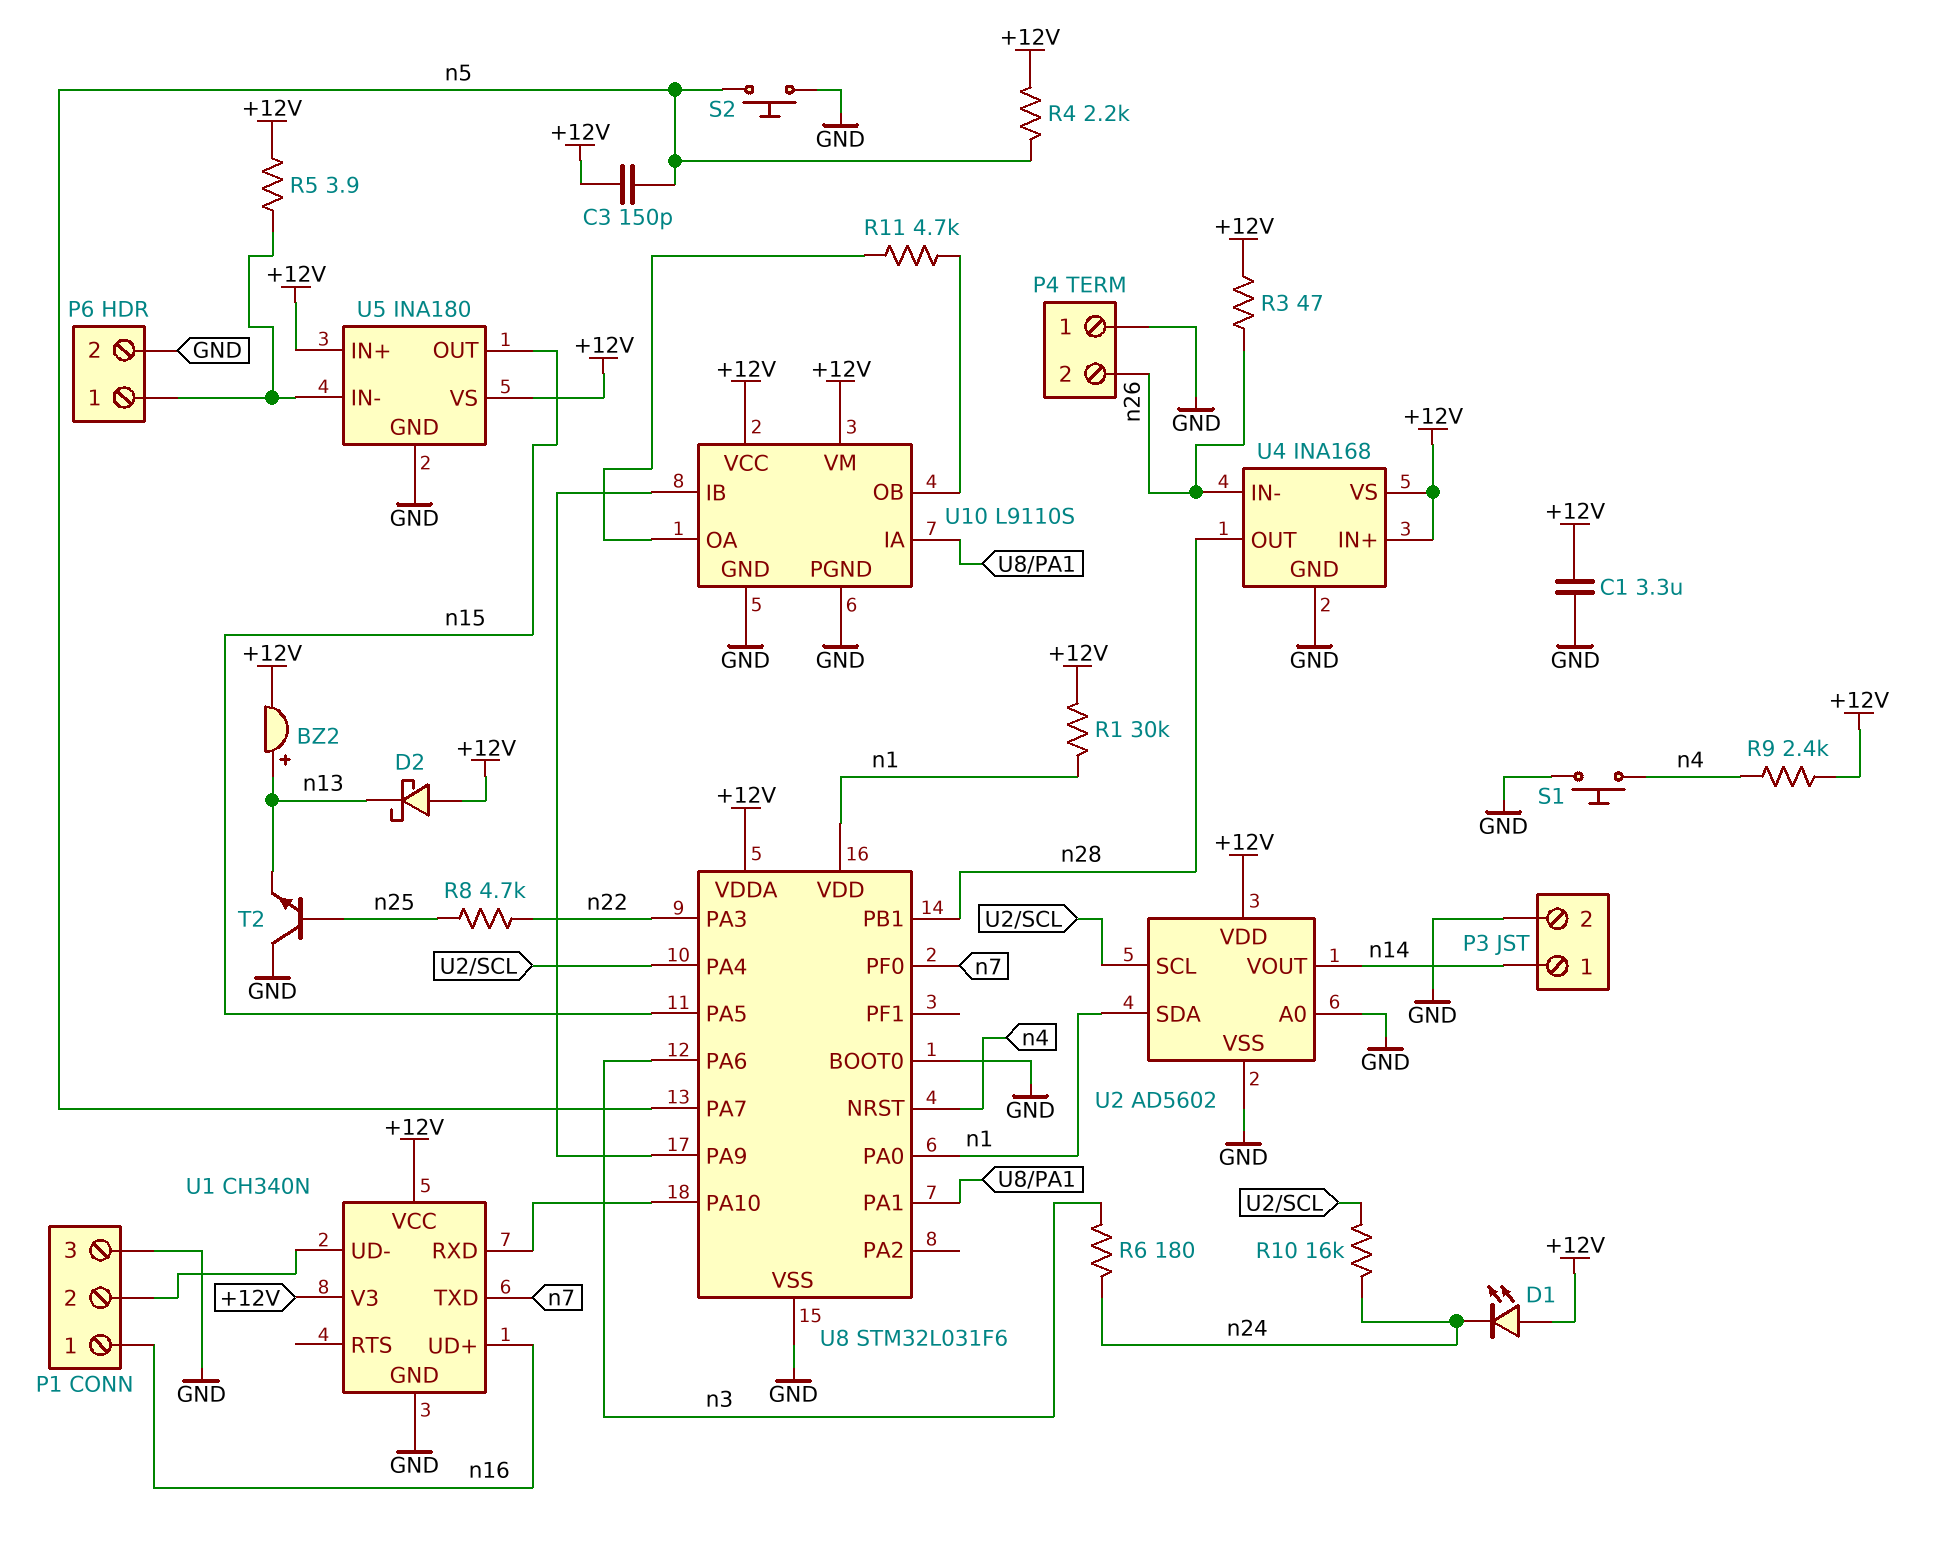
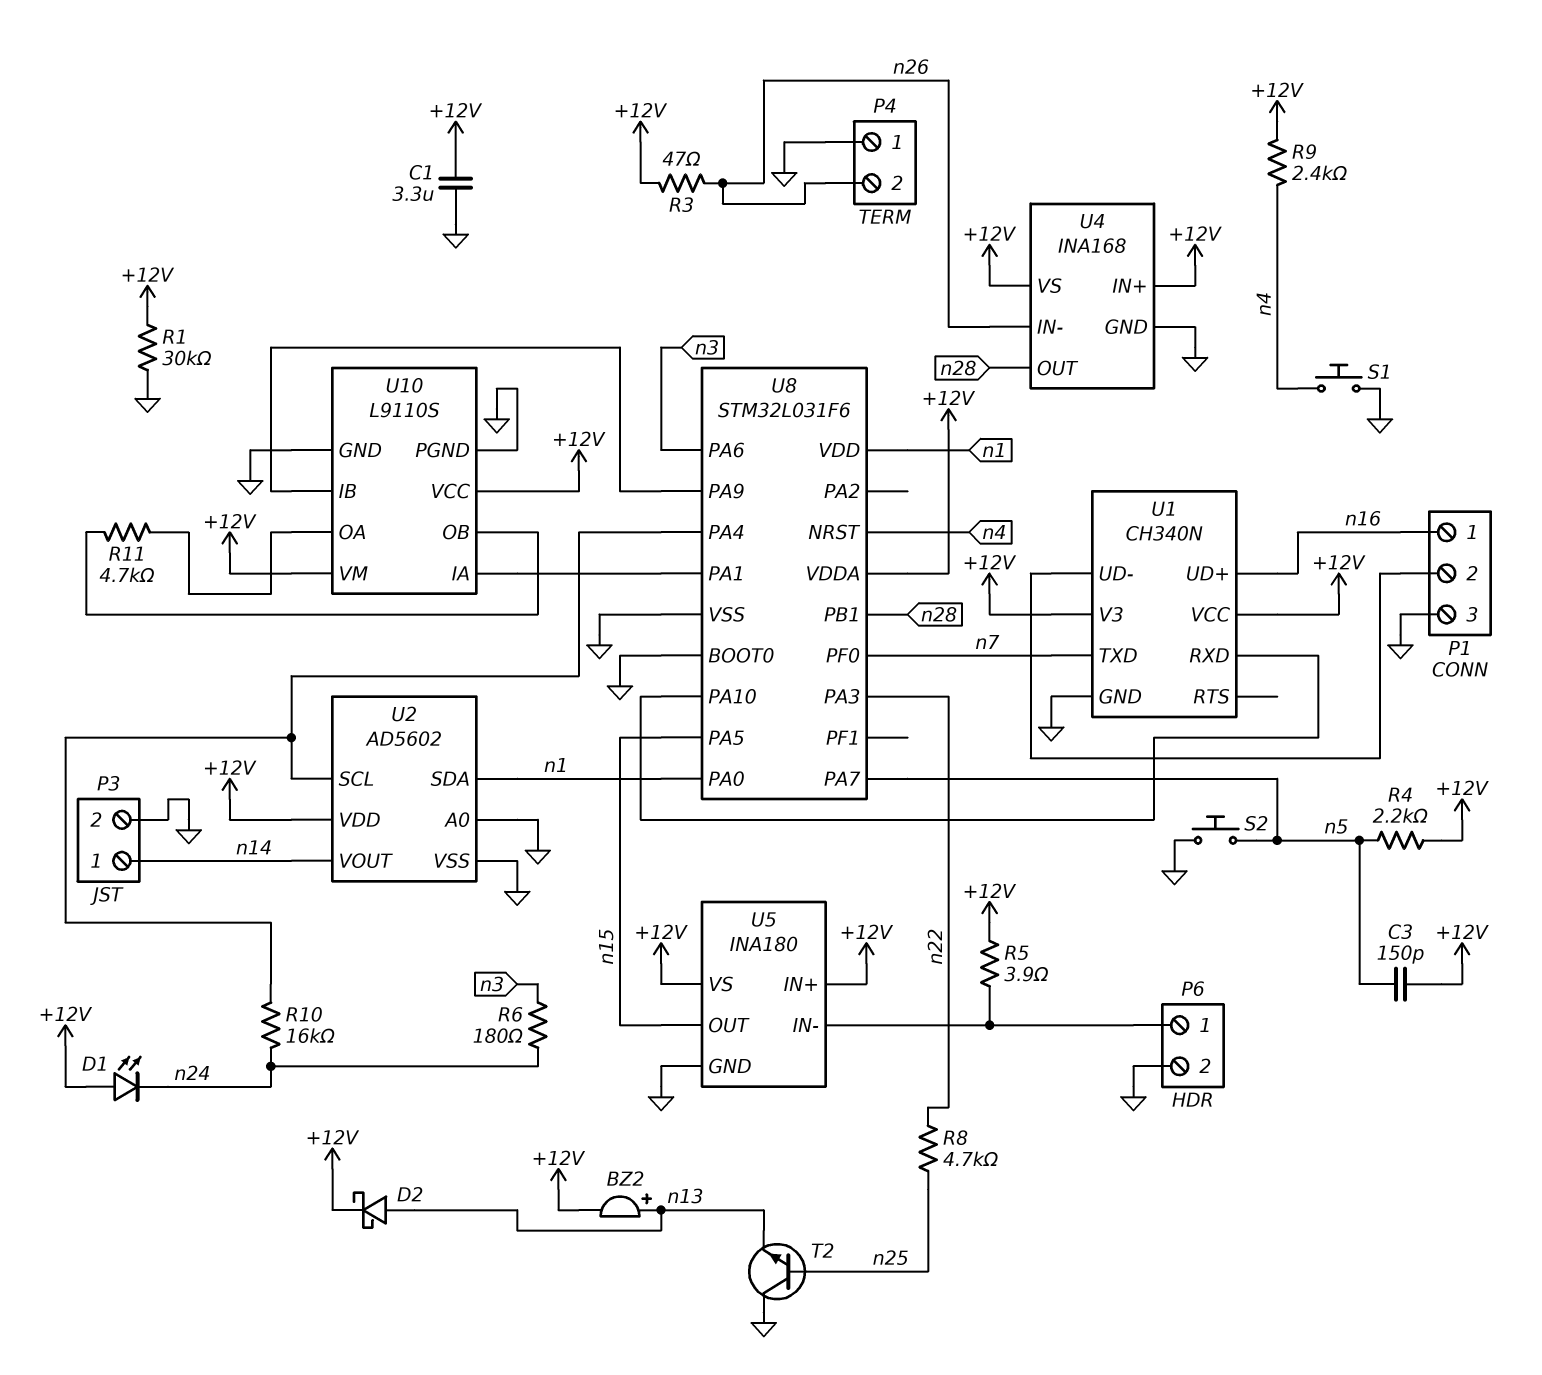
D2: schottky (A +12V, K n13) -> schottky (A n13, K +12V)
R1: 30k (+12V, n1) -> 30k (+12V, GND)

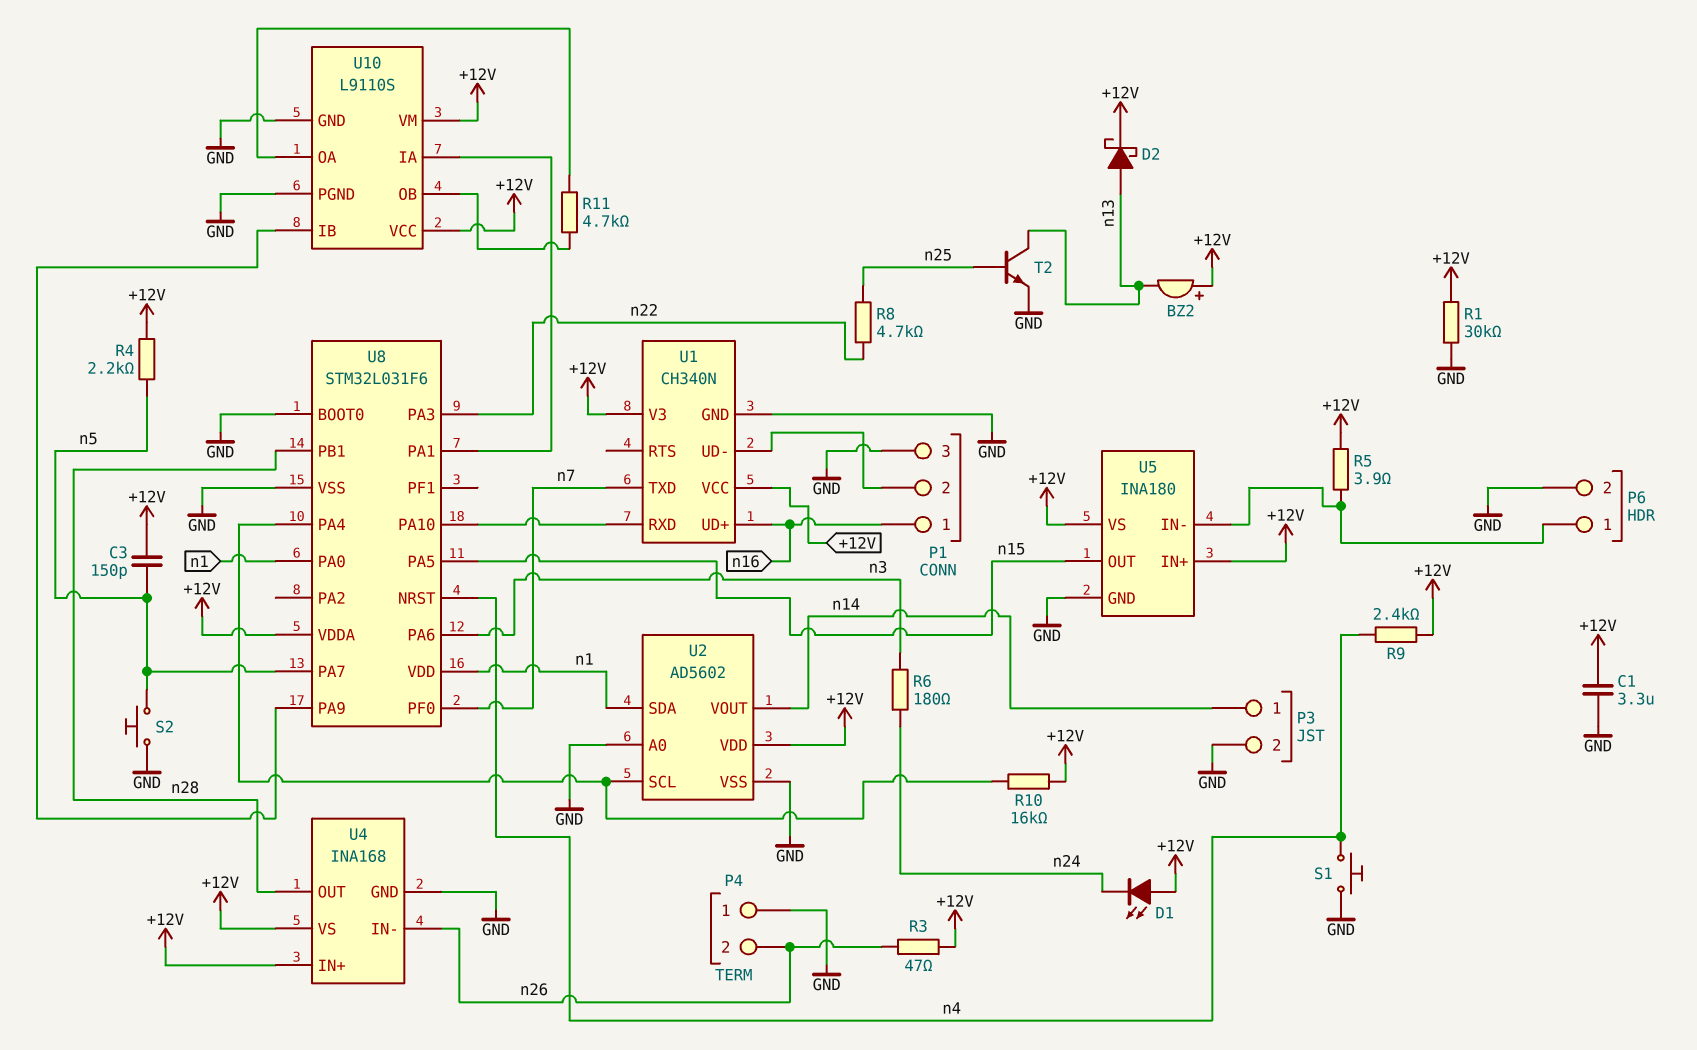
BZ2: buzzer (plus n13, minus +12V) -> buzzer (plus +12V, minus n13)
R10: 16k (U2/SCL, n24) -> 16k (+12V, U2/SCL)
T2: NPN (B n25, C GND, E n13) -> NPN (B n25, C n13, E GND)

